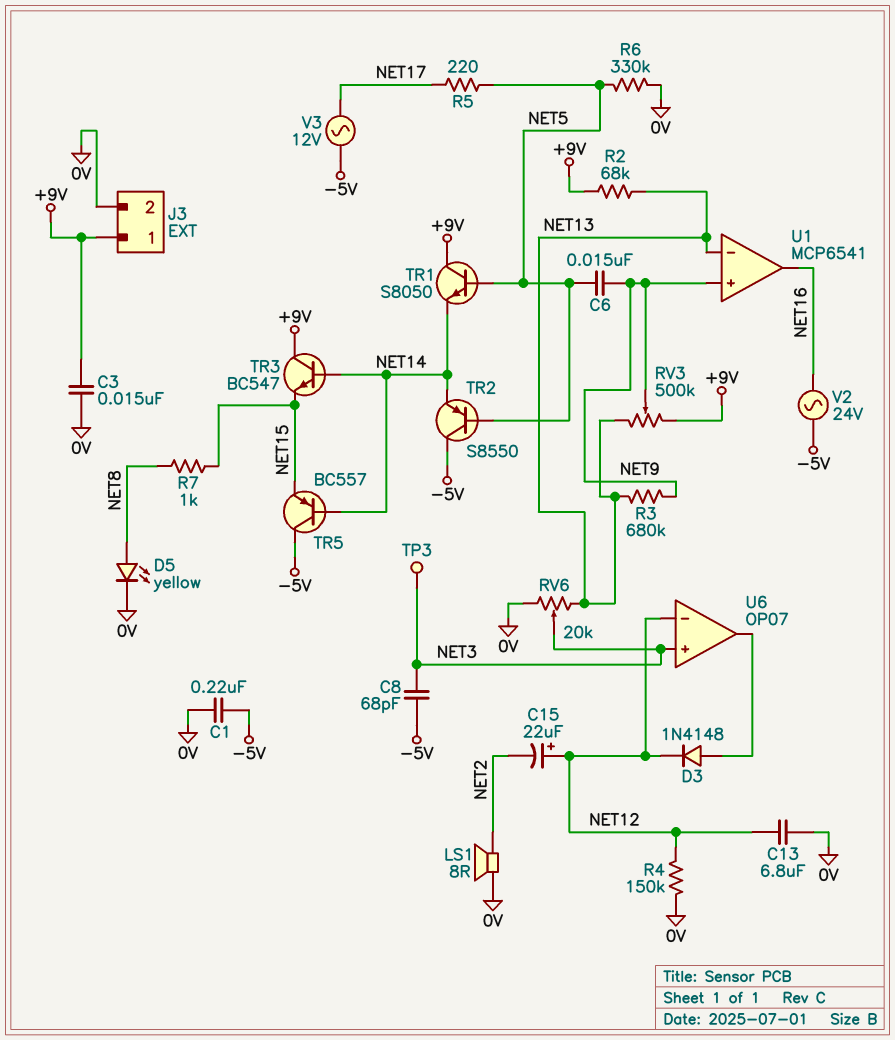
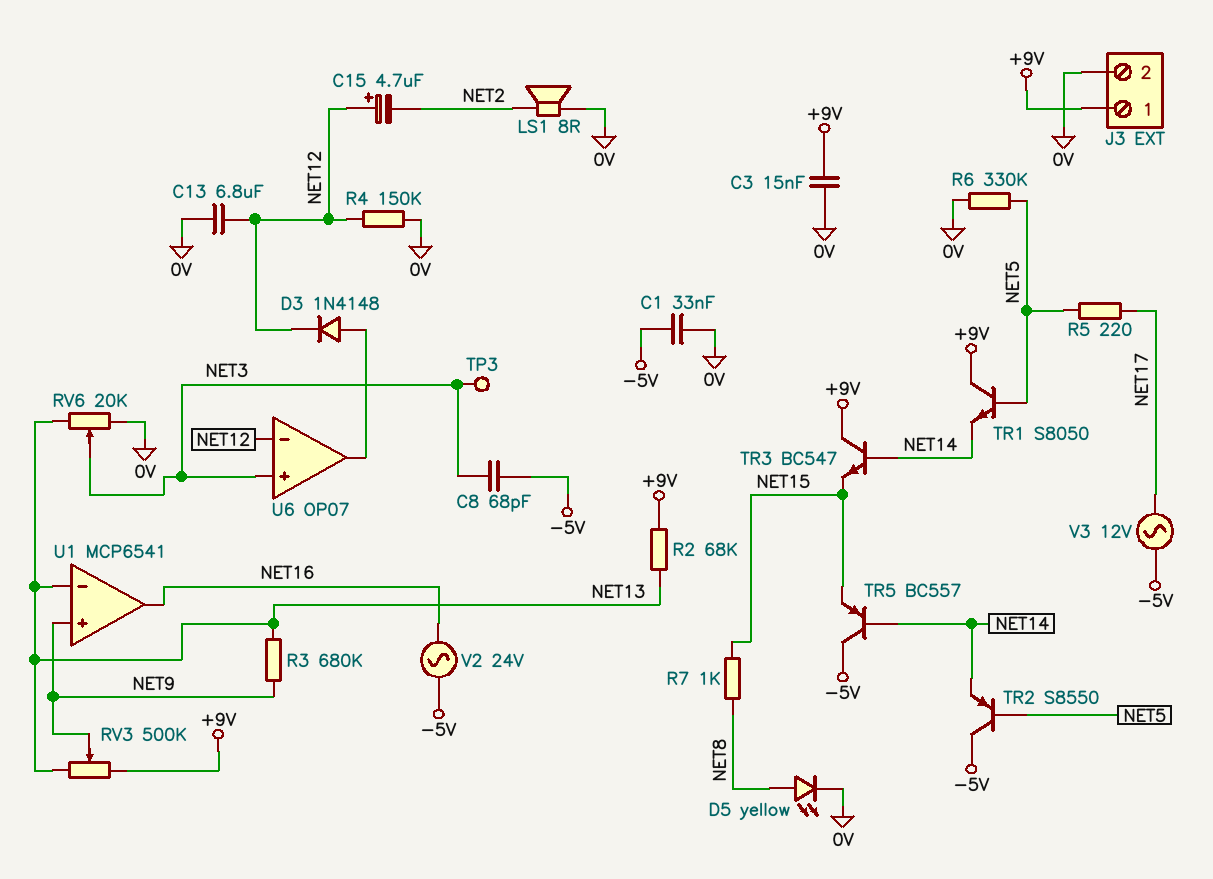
C1: 220nF (-5V, 0V) -> 33nF (-5V, 0V)
C6: 15nF (NET5, NET9) -> none
C15: 22uF (plus NET12, minus NET2) -> 4.7uF (plus NET12, minus NET2)

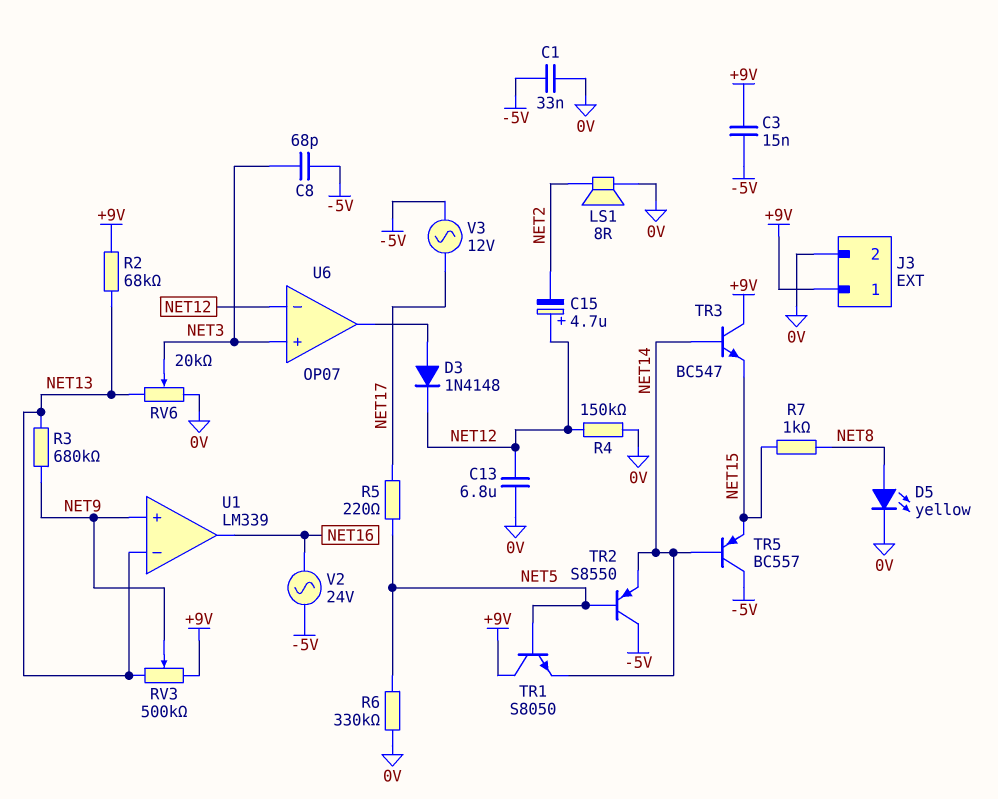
C3: 15nF (+9V, 0V) -> 15nF (+9V, -5V)
TP3: test point (NET3) -> none
U1: MCP6541 -> LM339

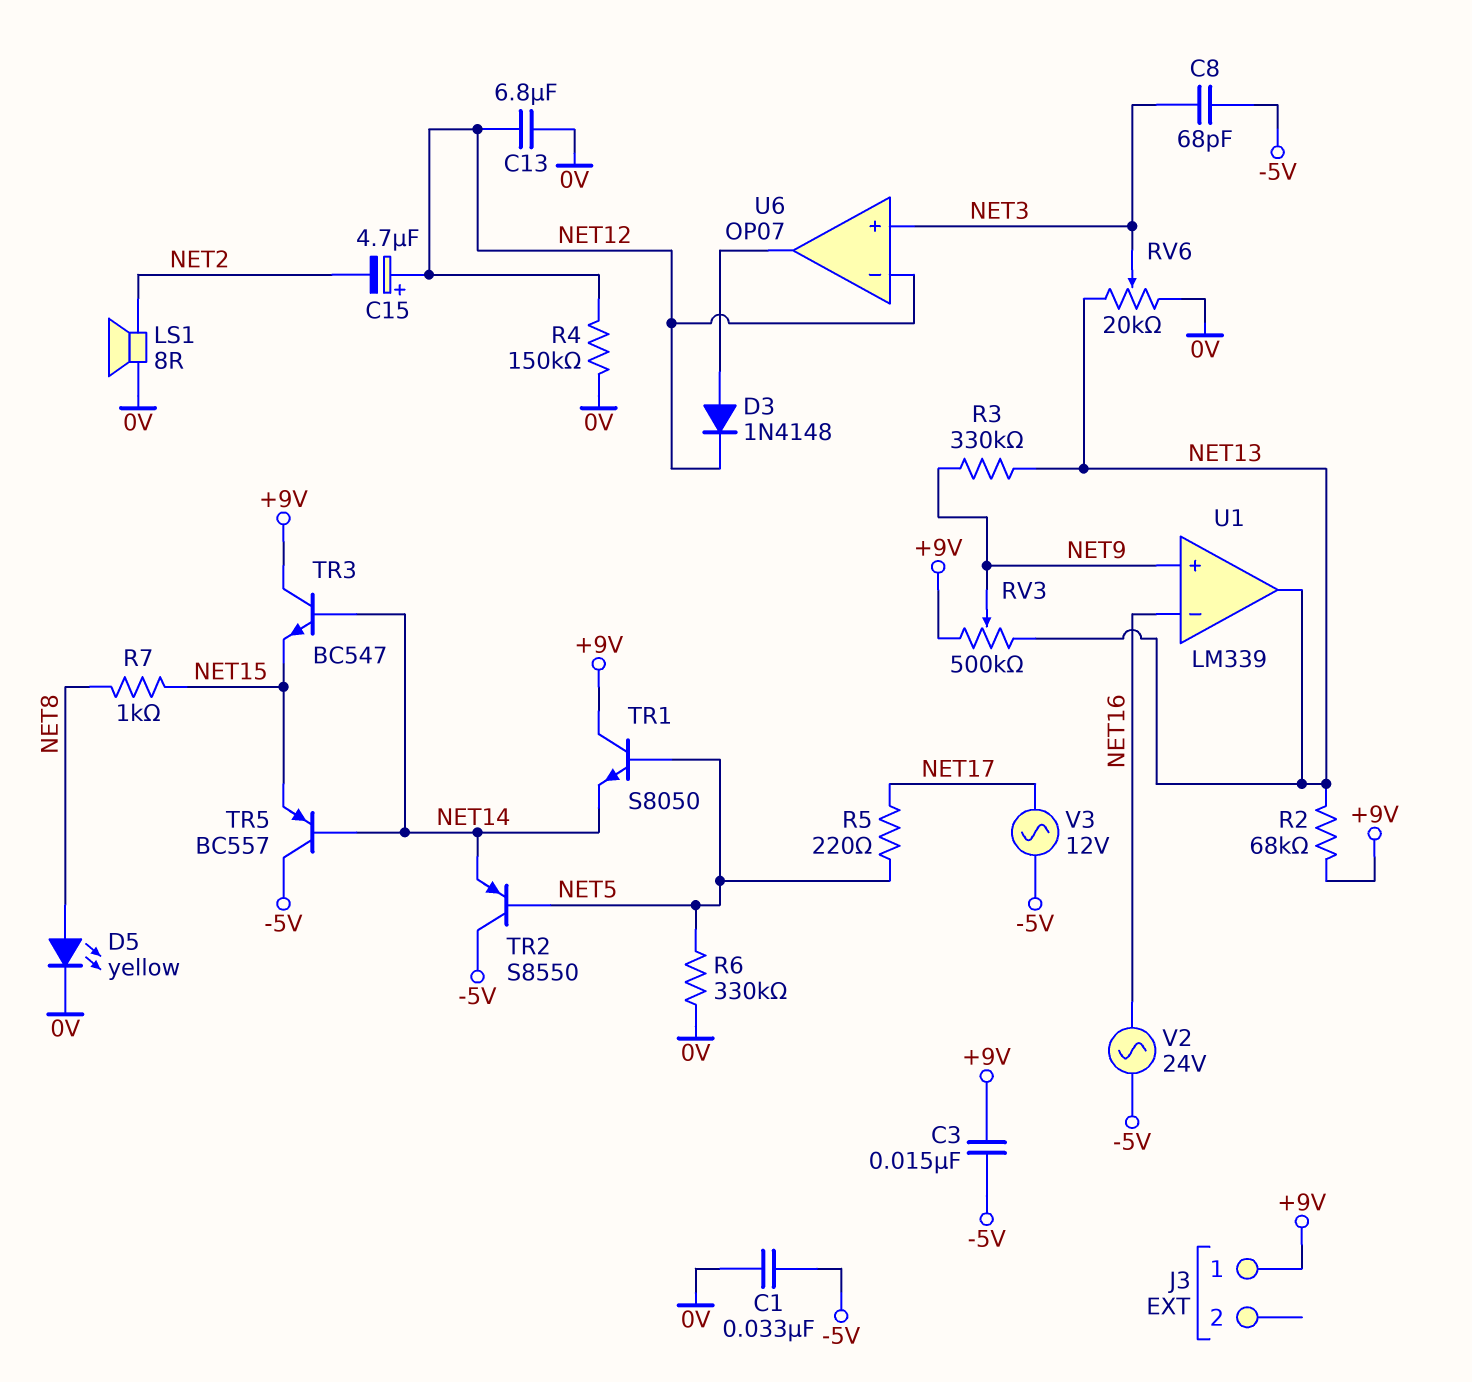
J3 pin 2: 0V -> none
R3: 680k (NET9, NET13) -> 330k (NET9, NET13)
U1 pin in-: NET13 -> NET16
U1 pin out: NET16 -> NET13

